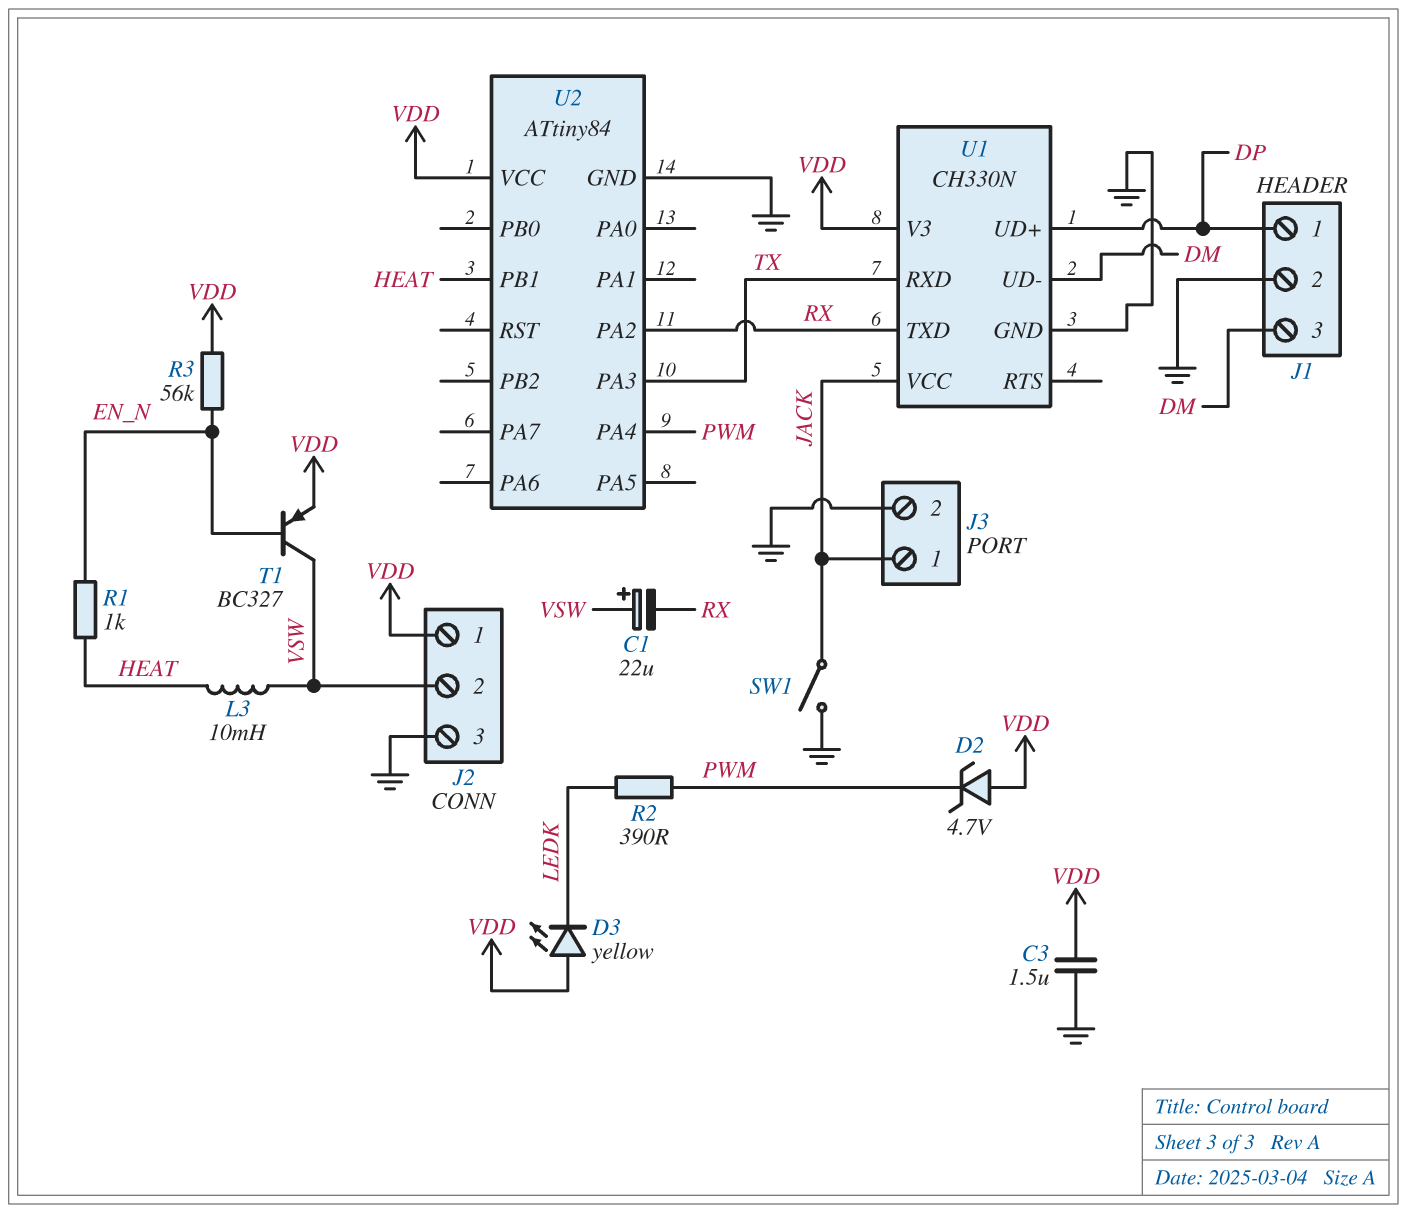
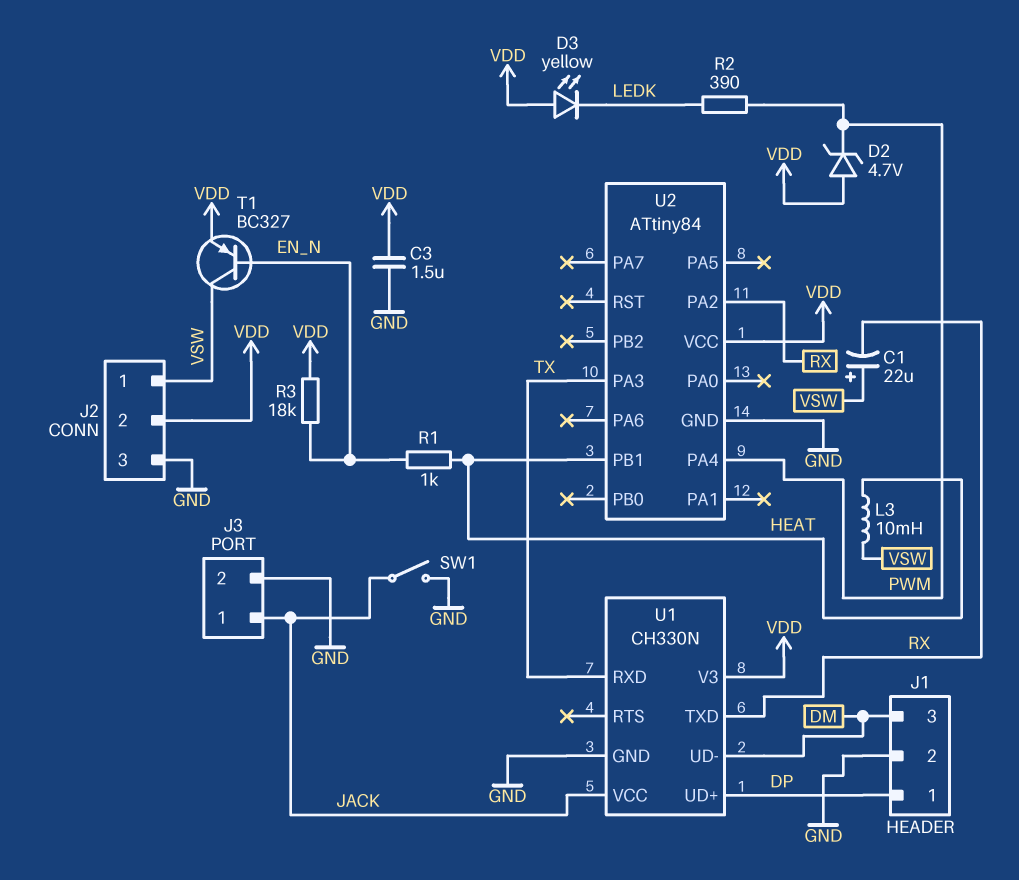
J2 pin 1: VDD -> VSW
J2 pin 2: VSW -> VDD
R3: 56k (EN_N, VDD) -> 18k (EN_N, VDD)

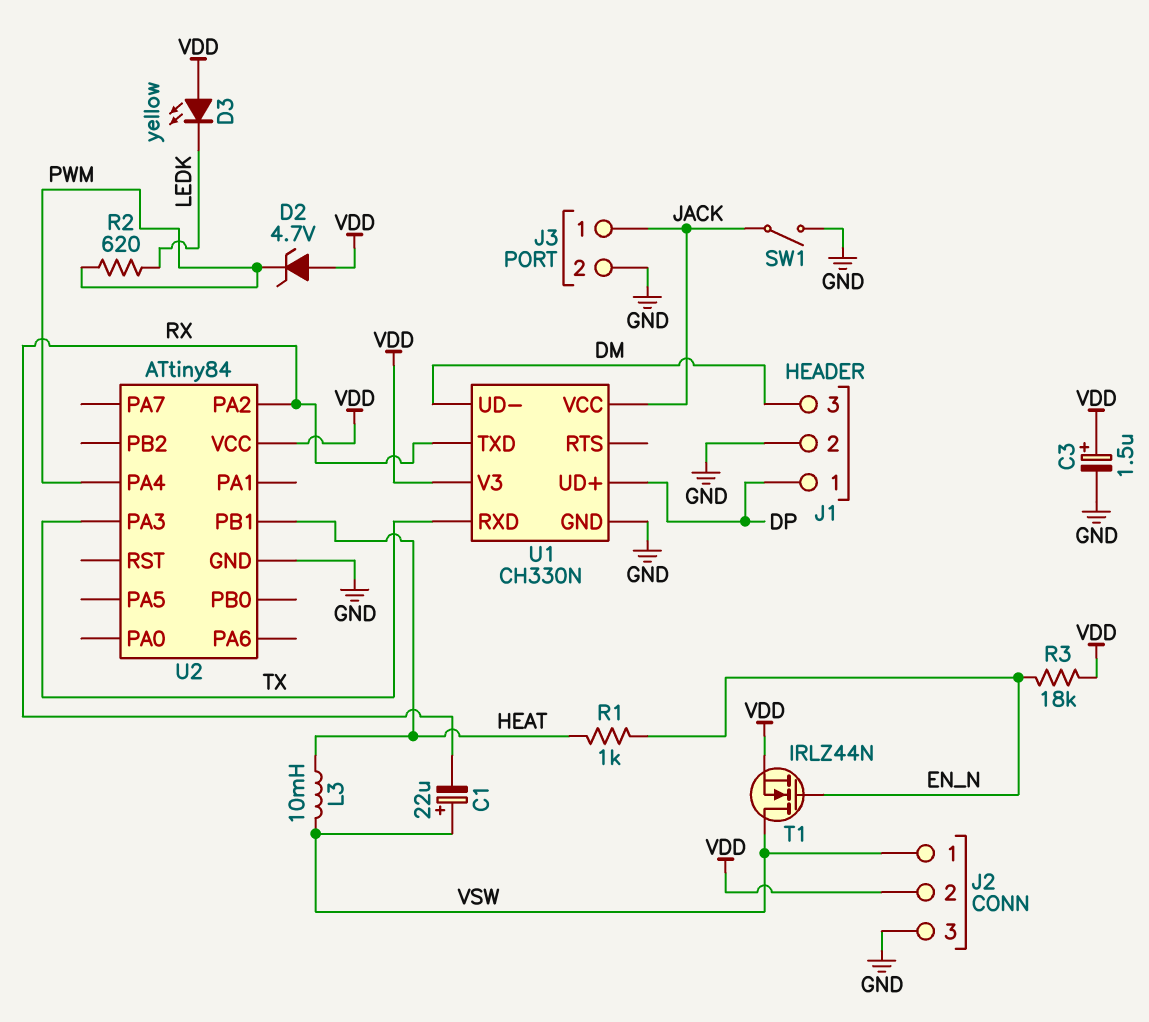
C3: 1.5uF (GND, VDD) -> 1.5uF (plus VDD, minus GND)
R2: 390 (LEDK, PWM) -> 620 (LEDK, PWM)
T1: PNP BC327 (B EN_N, C VSW, E VDD) -> NMOS IRLZ44N (G EN_N, D VSW, S VDD)

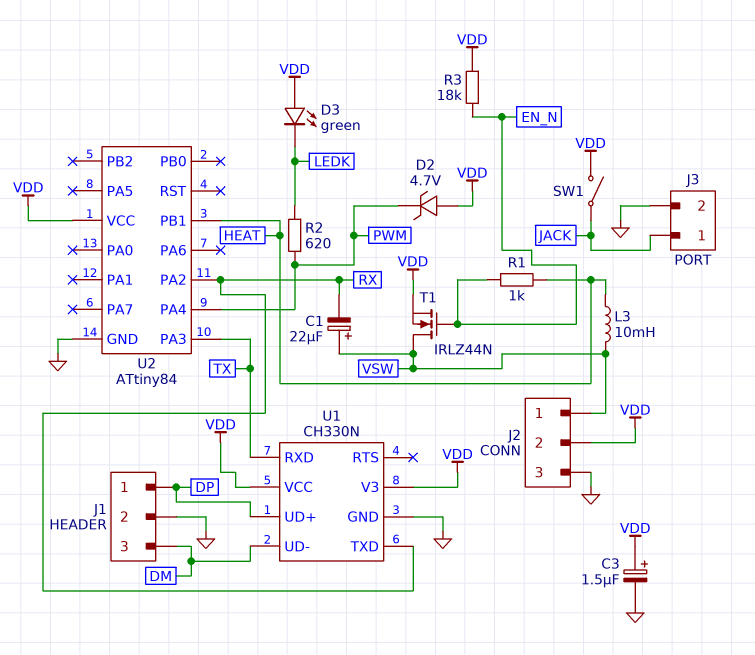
D3: LED yellow (A VDD, K LEDK) -> LED green (A VDD, K LEDK)
SW1: switch (GND, JACK) -> switch (JACK, VDD)
U1 pin VCC: JACK -> VDD

